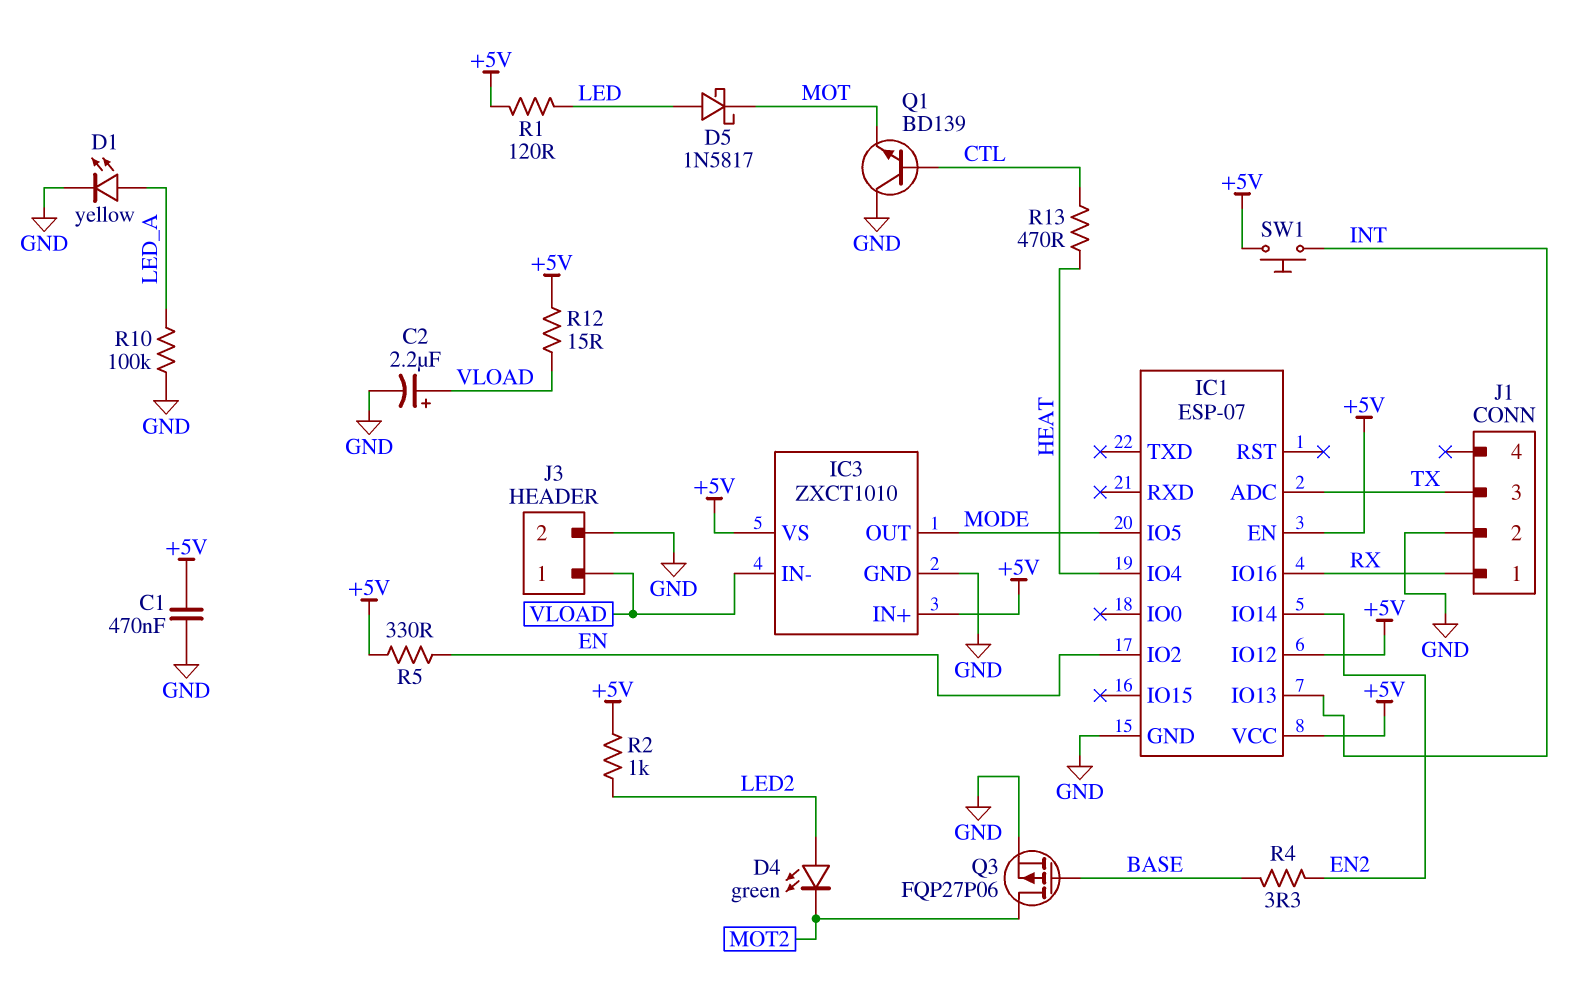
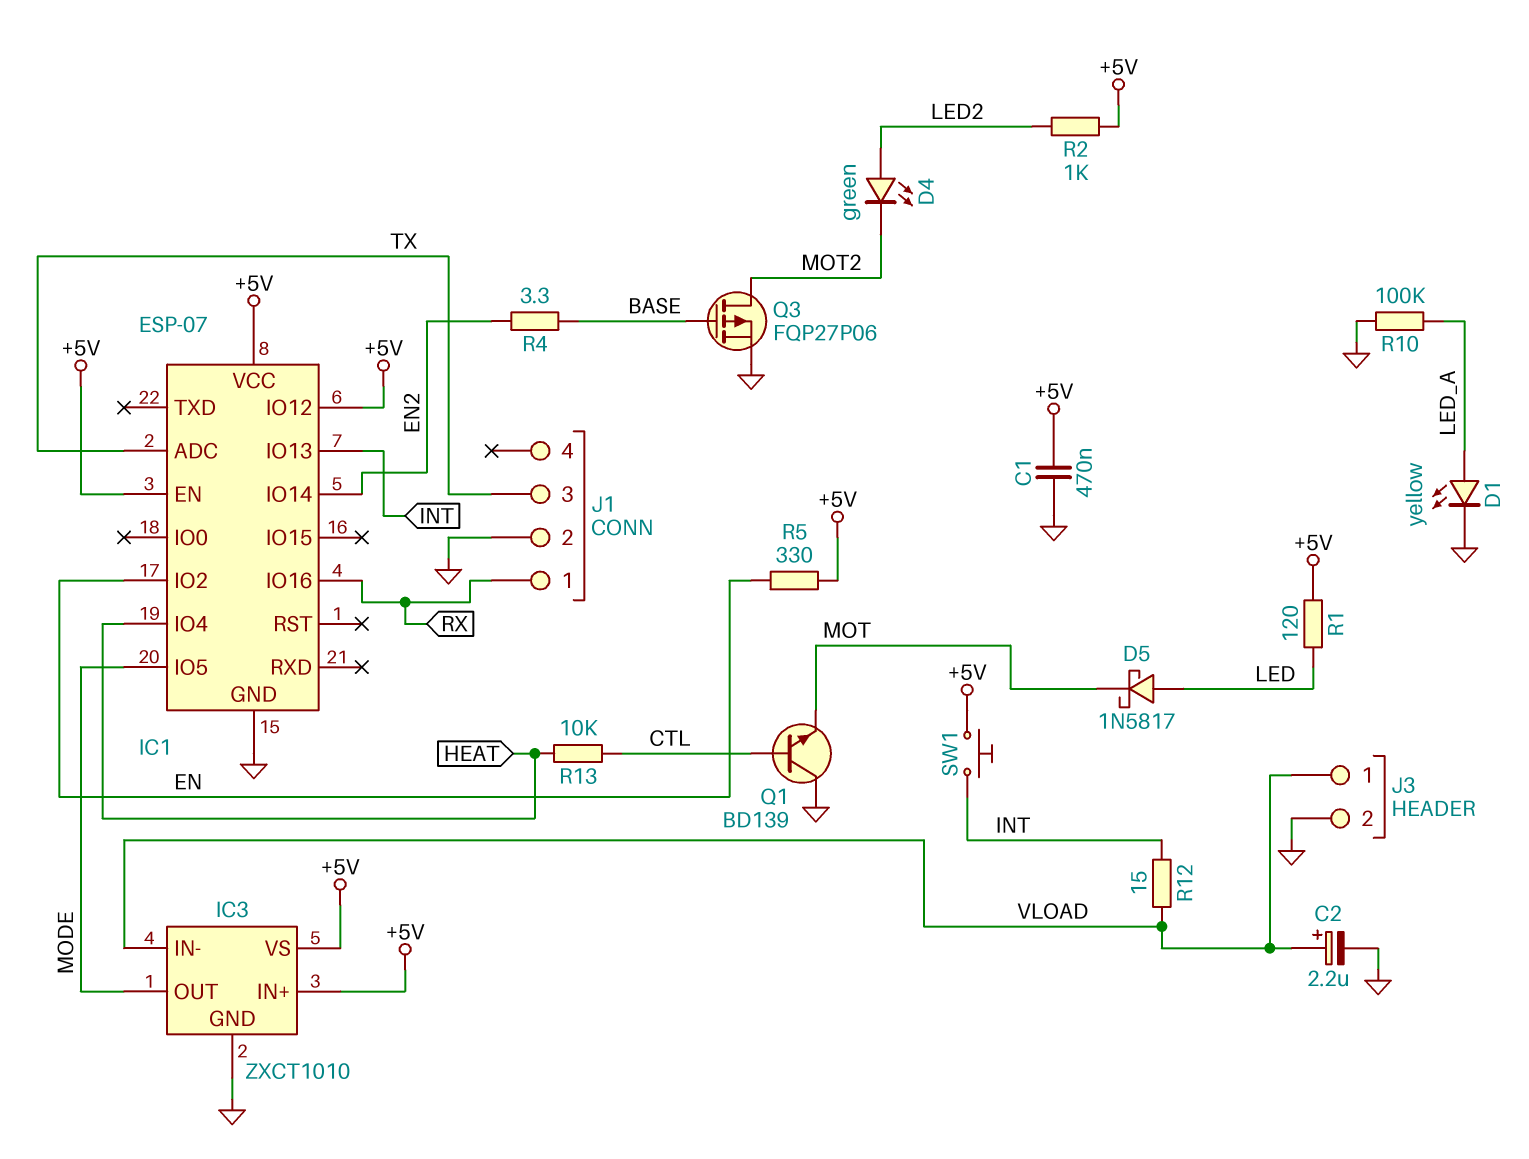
R12: 15 (+5V, VLOAD) -> 15 (INT, VLOAD)
R13: 470 (CTL, HEAT) -> 10k (CTL, HEAT)

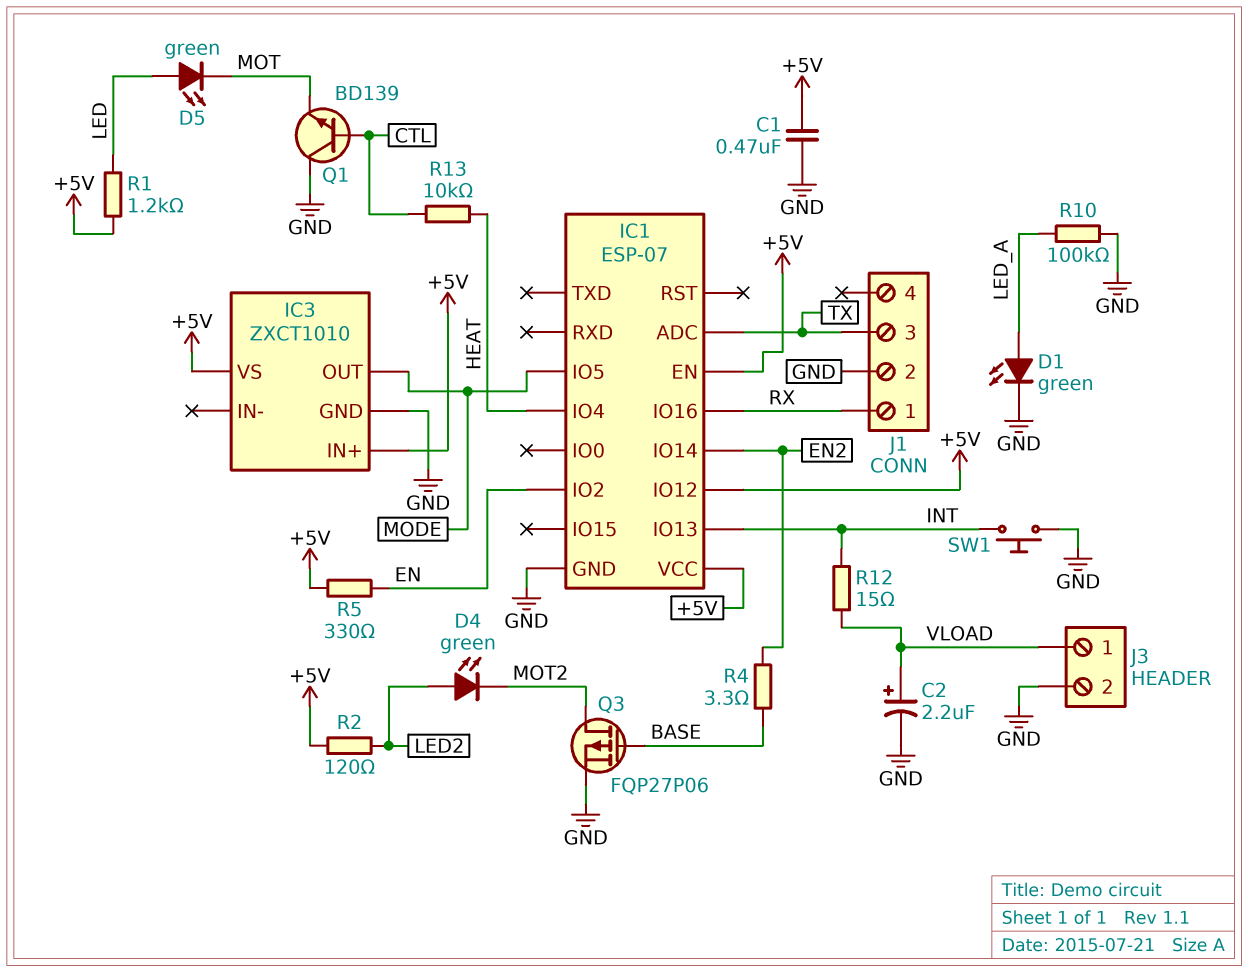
D1: LED yellow (A LED_A, K GND) -> LED green (A LED_A, K GND)
D5: schottky 1N5817 (A LED, K MOT) -> LED green (A LED, K MOT)
IC3 pin IN-: VLOAD -> none
R1: 120 (+5V, LED) -> 1.2k (+5V, LED)
R2: 1k (+5V, LED2) -> 120 (+5V, LED2)
SW1: button (+5V, INT) -> button (GND, INT)

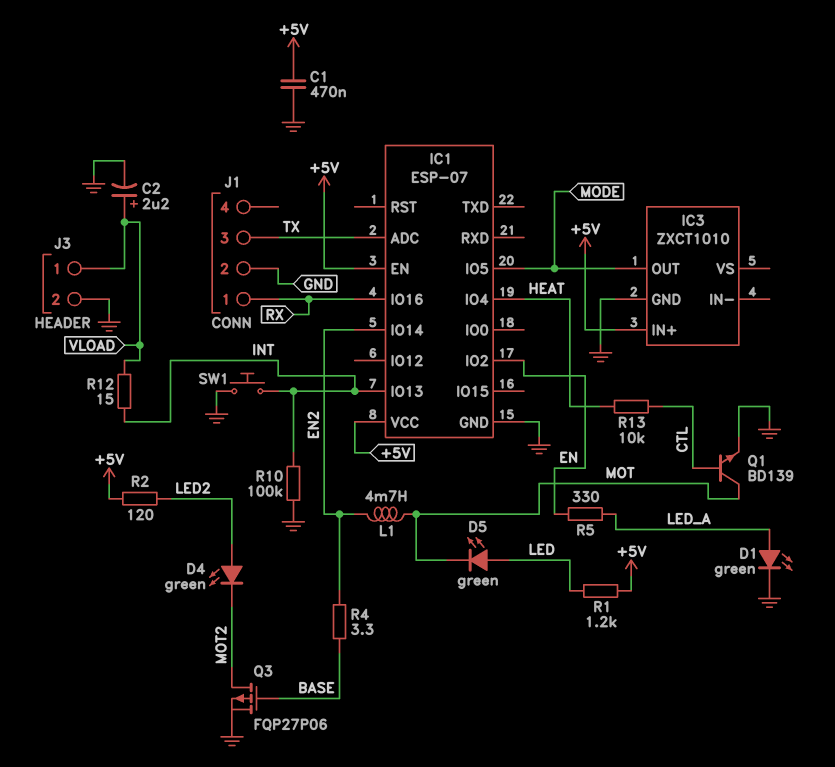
IC1 pin IO12: +5V -> none
IC3 pin VS: +5V -> none
L1: none -> 4.7mH (EN2, MOT)
Q1: NPN BD139 (B CTL, C GND, E MOT) -> NPN BD139 (B CTL, C MOT, E GND)
R5: 330 (+5V, EN) -> 330 (EN, LED_A)
R10: 100k (GND, LED_A) -> 100k (GND, INT)

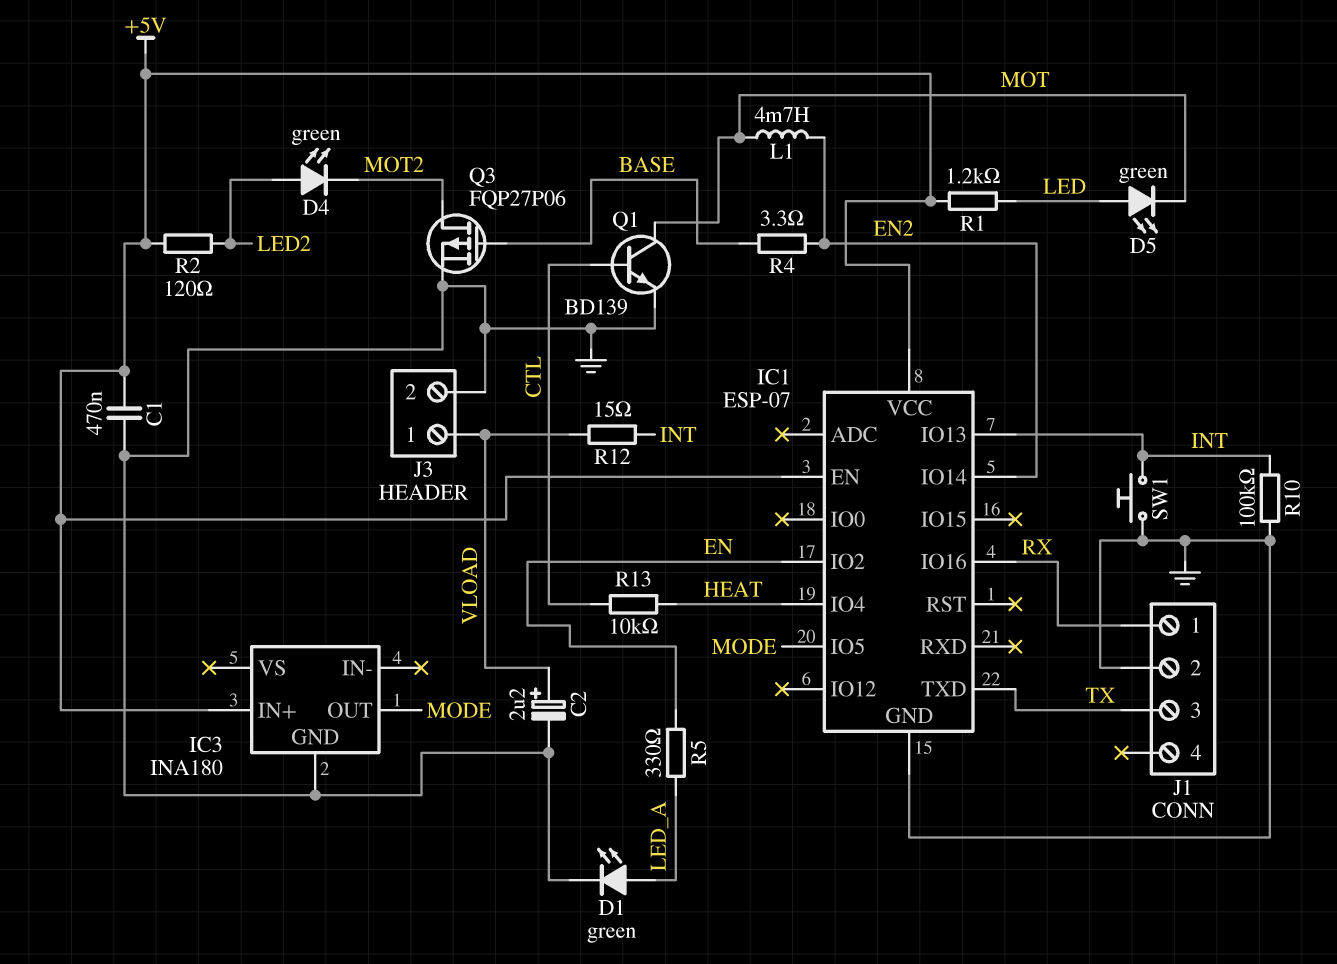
IC1 pin ADC: TX -> none
IC1 pin TXD: none -> TX
IC3: ZXCT1010 -> INA180

